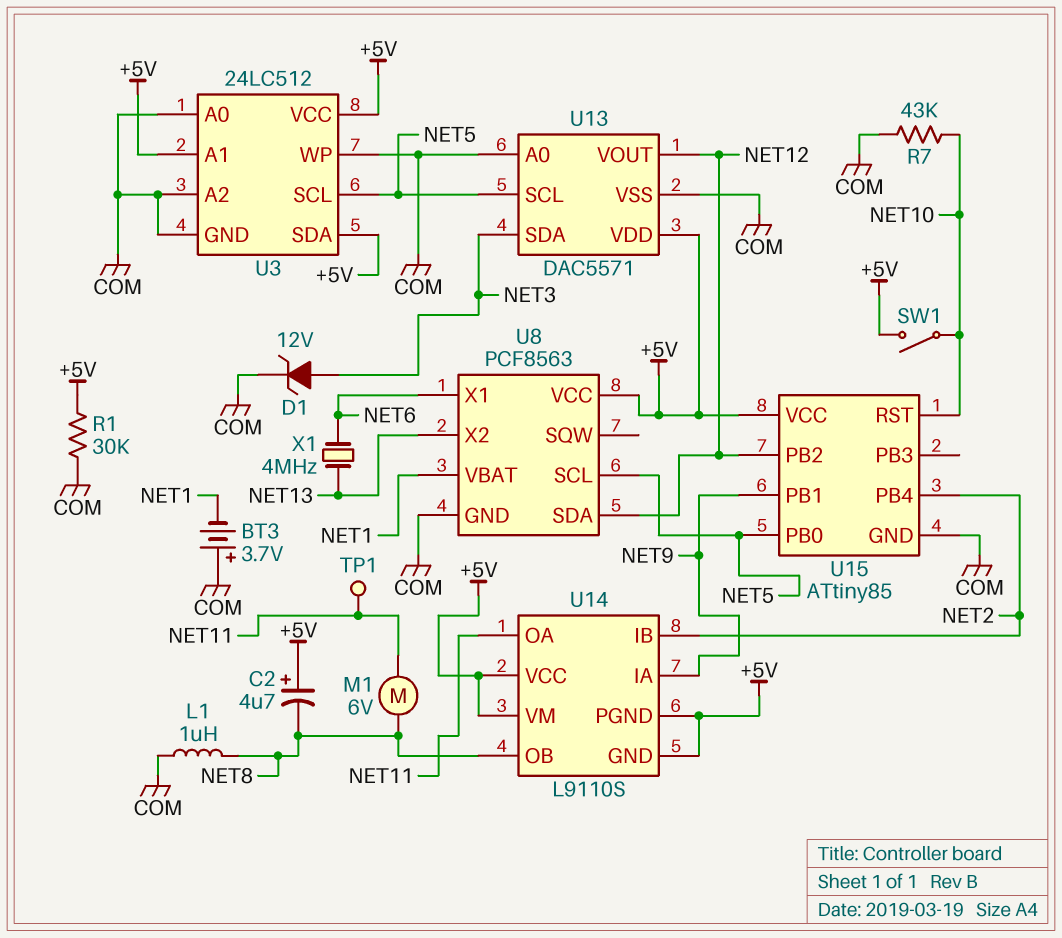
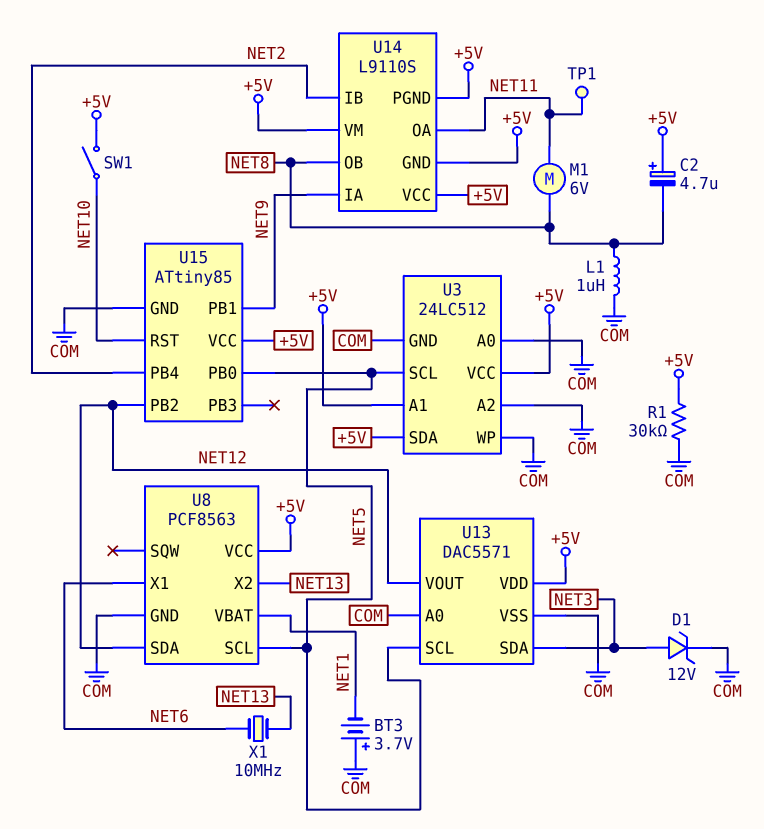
R7: 43k (COM, NET10) -> none
X1: 4MHz (NET6, NET13) -> 10MHz (NET6, NET13)

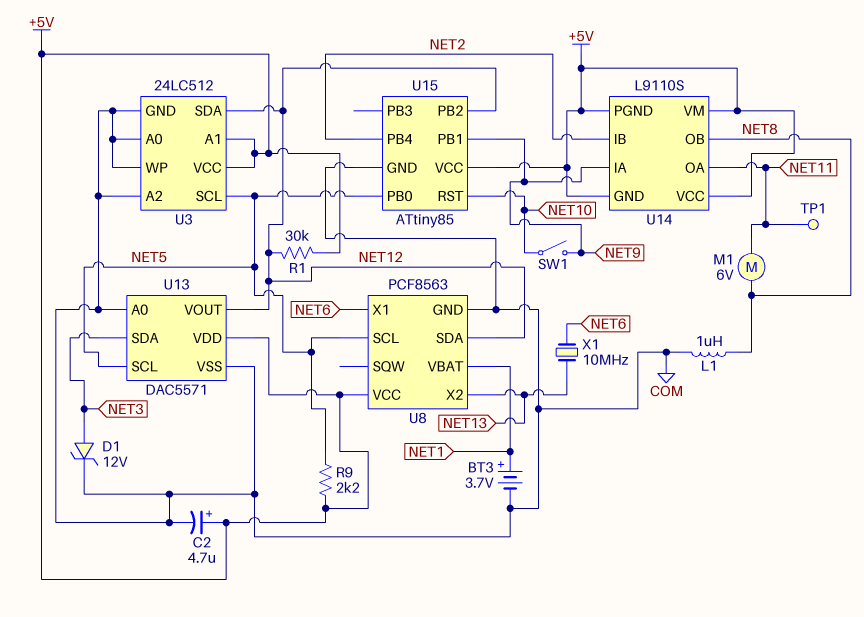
BT3: 3.7V (plus COM, minus NET1) -> 3.7V (plus NET1, minus COM)
C2: 4.7uF (plus +5V, minus NET8) -> 4.7uF (plus +5V, minus COM)
R1: 30k (+5V, COM) -> 30k (+5V, NET12)
R9: none -> 2.2k (+5V, NET5)
SW1: switch (+5V, NET10) -> switch (NET9, NET10)
U3 pin SDA: +5V -> NET12

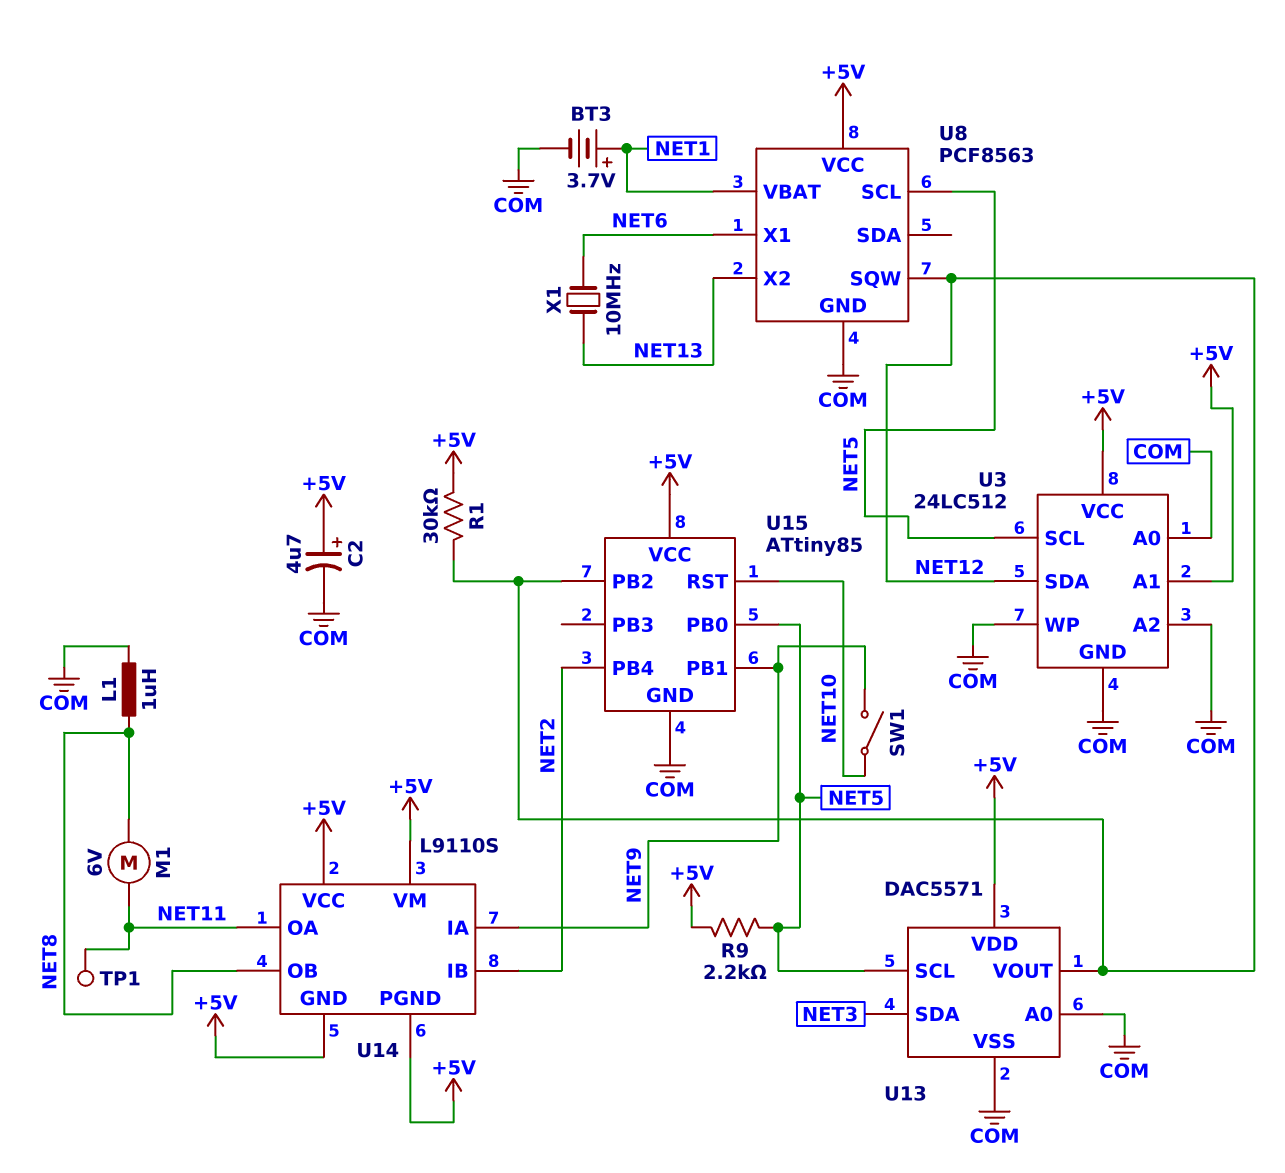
D1: zener 12V (A NET3, K COM) -> none
U8 pin SDA: NET12 -> none
U8 pin SQW: none -> NET12

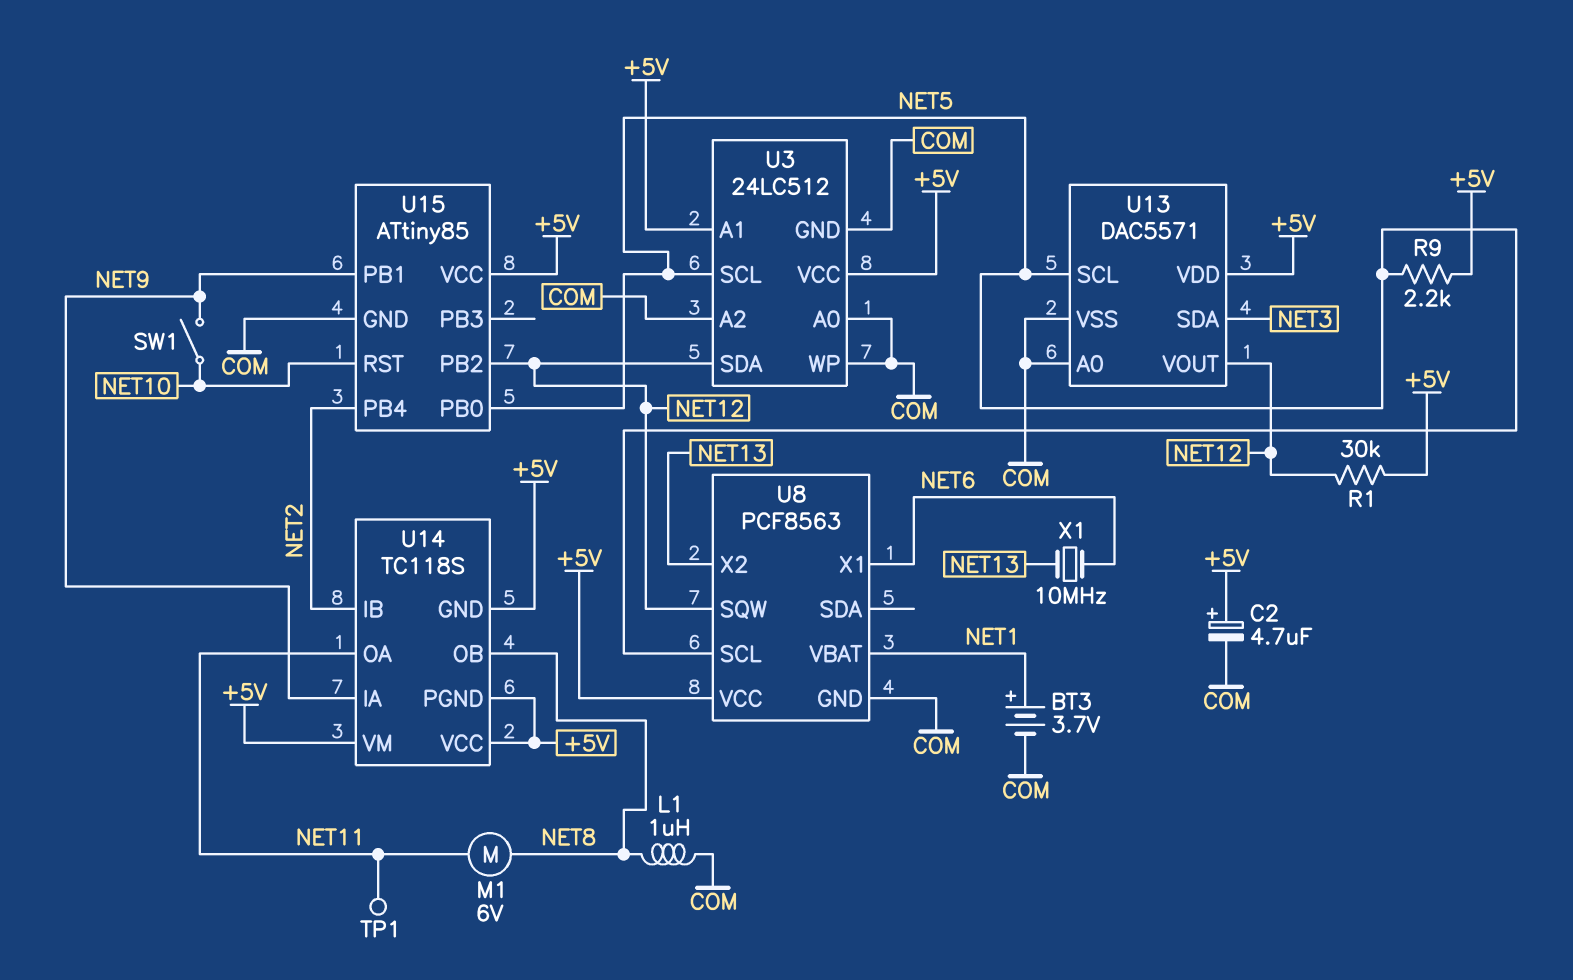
U14: L9110S -> TC118S

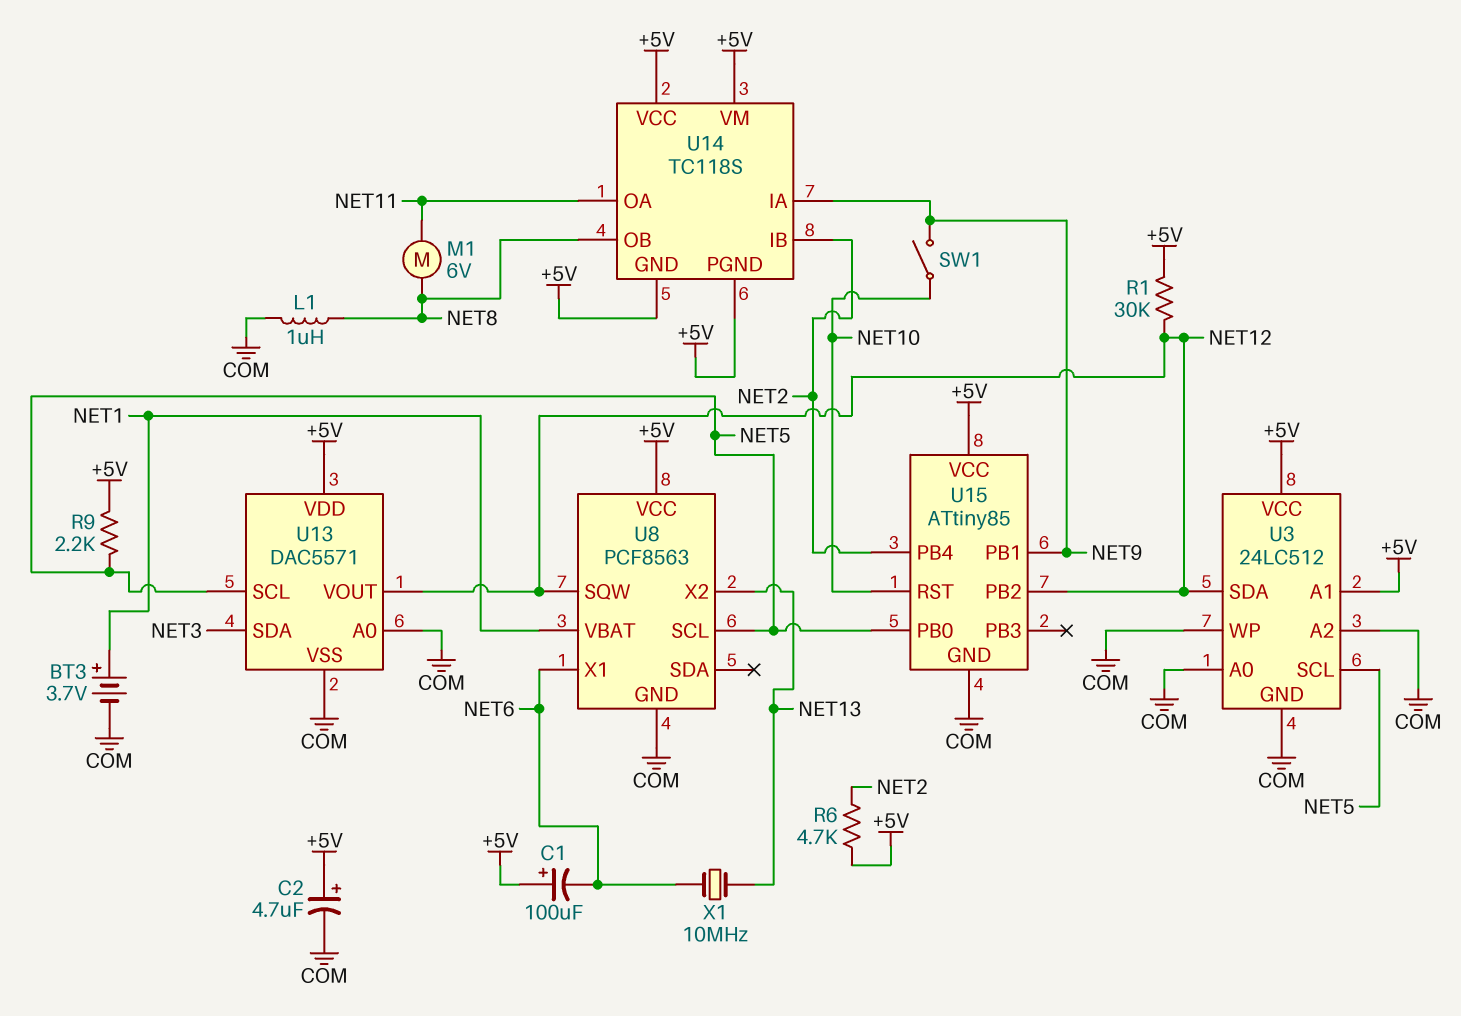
C1: none -> 100uF (plus +5V, minus NET6)
R6: none -> 4.7k (+5V, NET2)
TP1: test point (NET11) -> none

